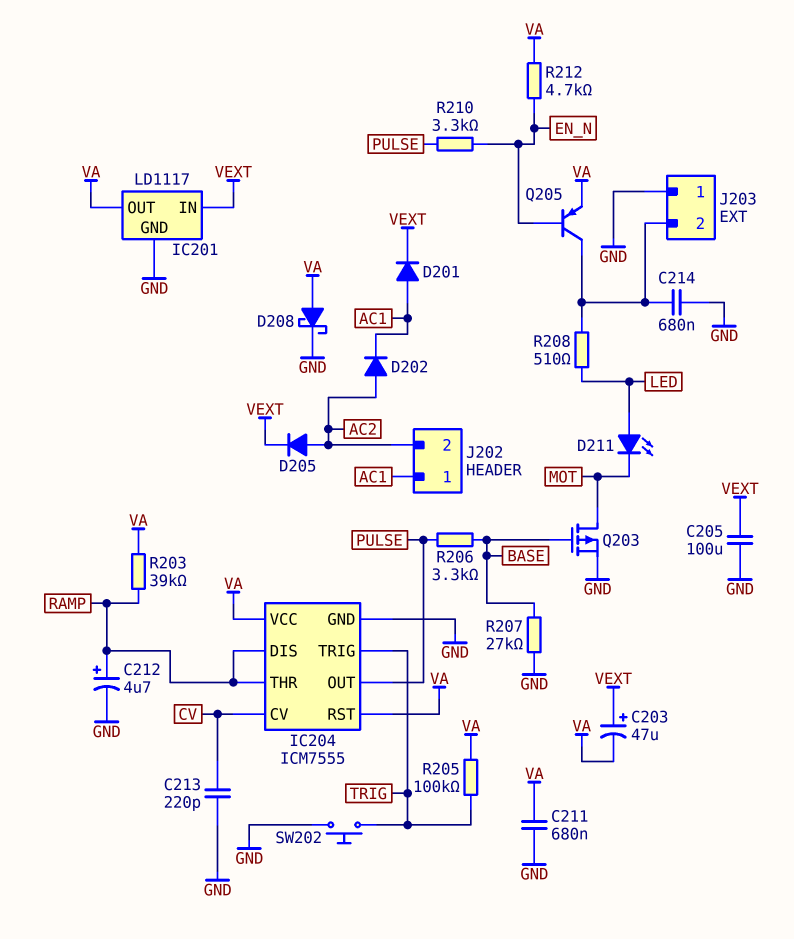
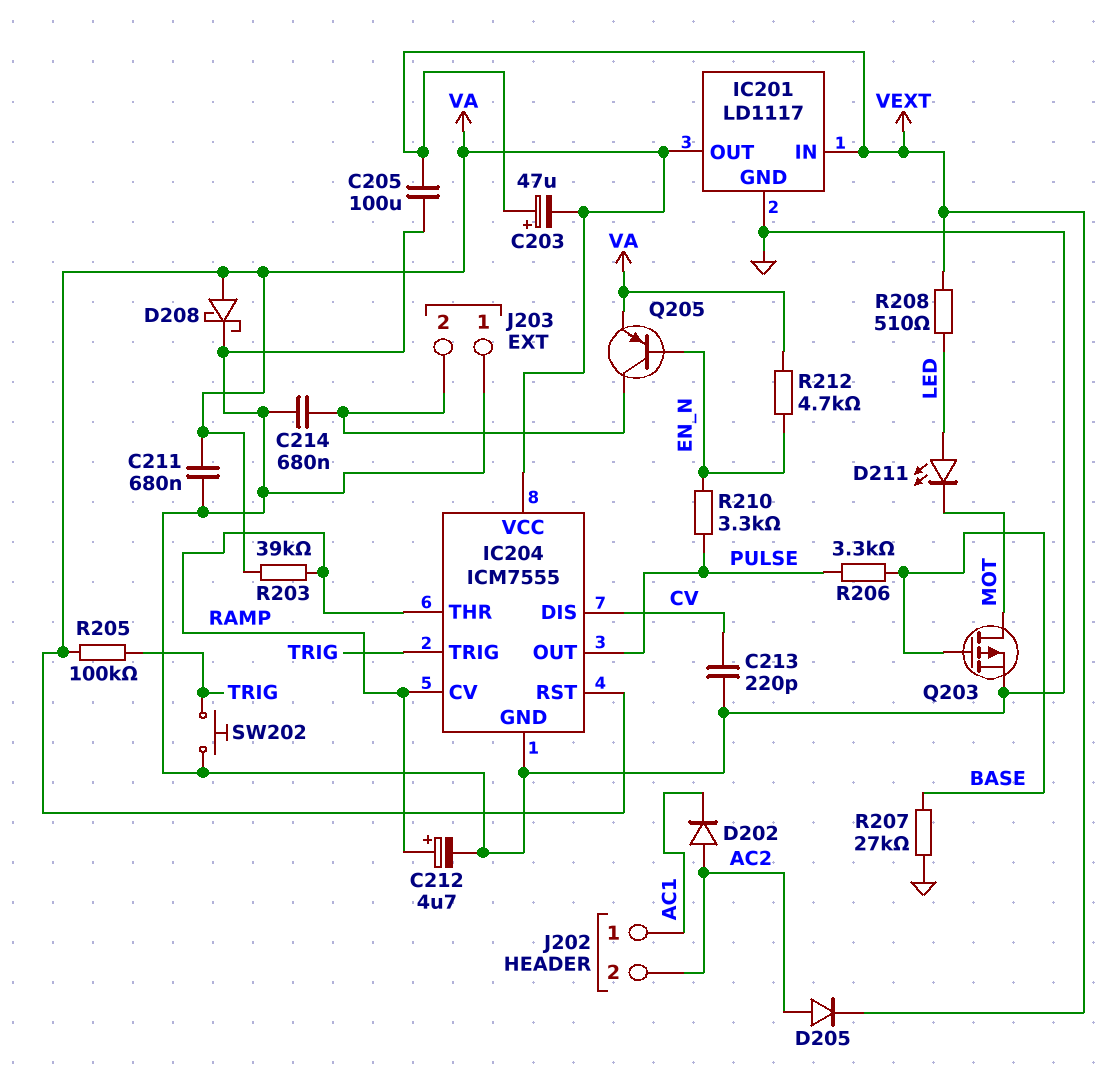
D201: diode (A AC1, K VEXT) -> none
IC204 pin CV: CV -> RAMP
IC204 pin DIS: RAMP -> CV
R208: 510 (J203/2, LED) -> 510 (LED, VEXT)

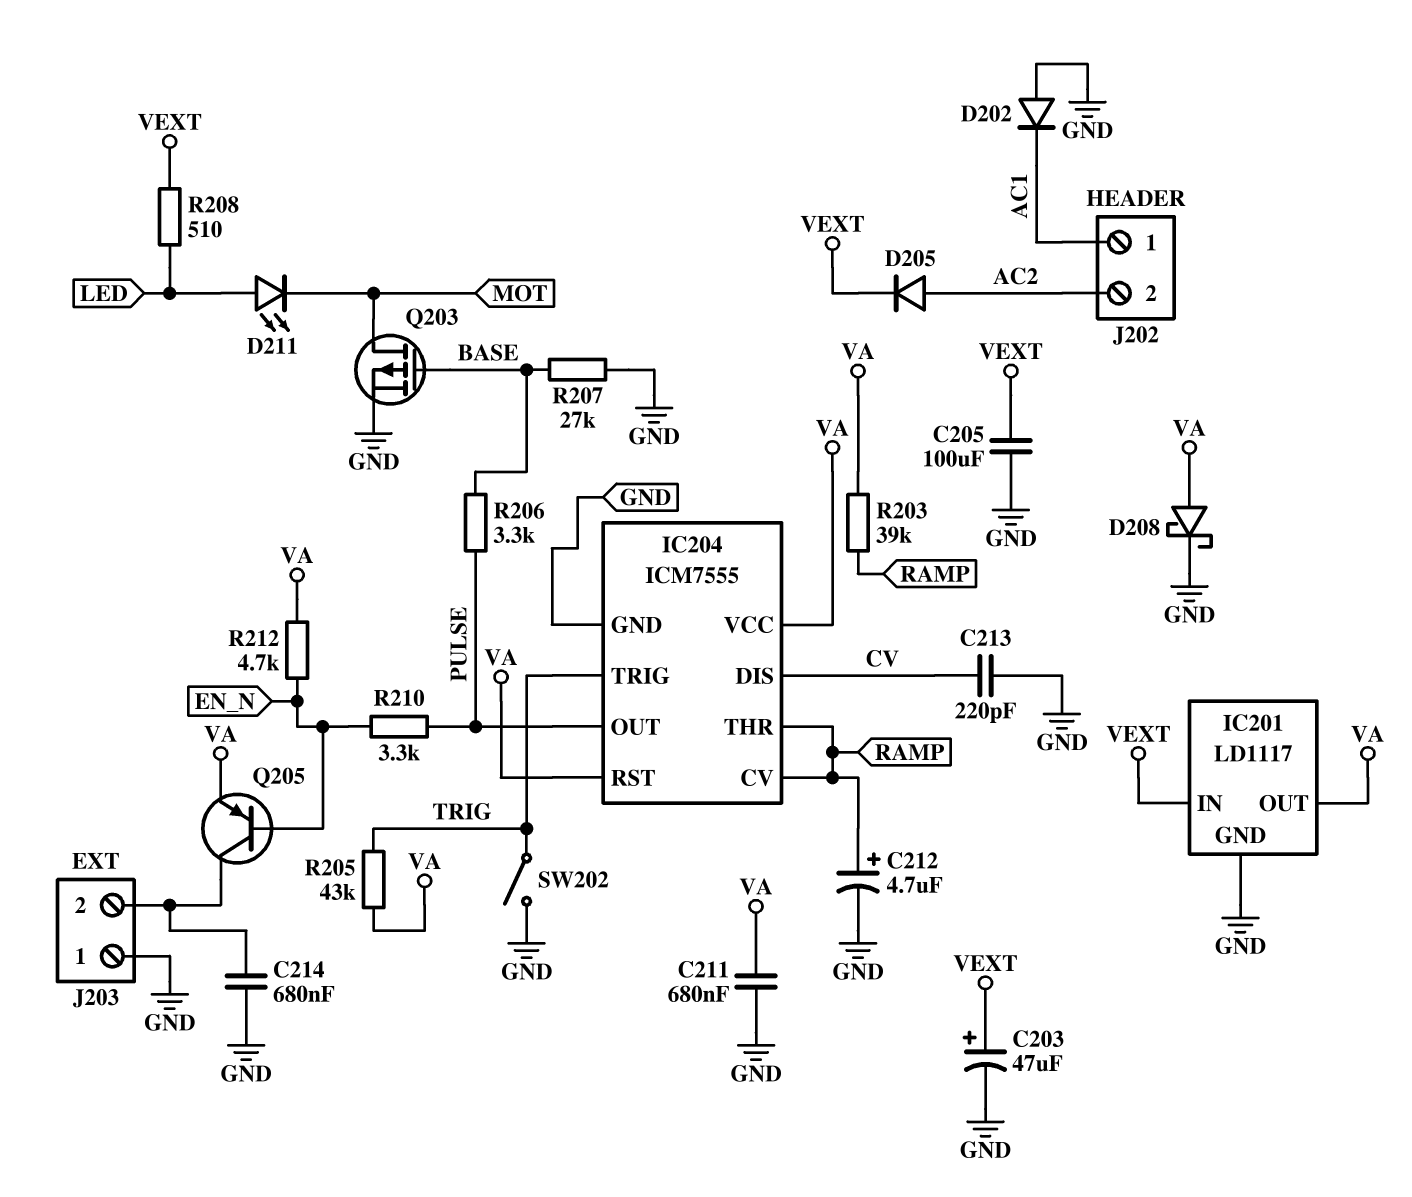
C203: 47uF (plus VEXT, minus VA) -> 47uF (plus VEXT, minus GND)
D202: diode (A AC2, K AC1) -> diode (A GND, K AC1)
R205: 100k (TRIG, VA) -> 43k (TRIG, VA)
SW202: button (GND, TRIG) -> switch (GND, TRIG)

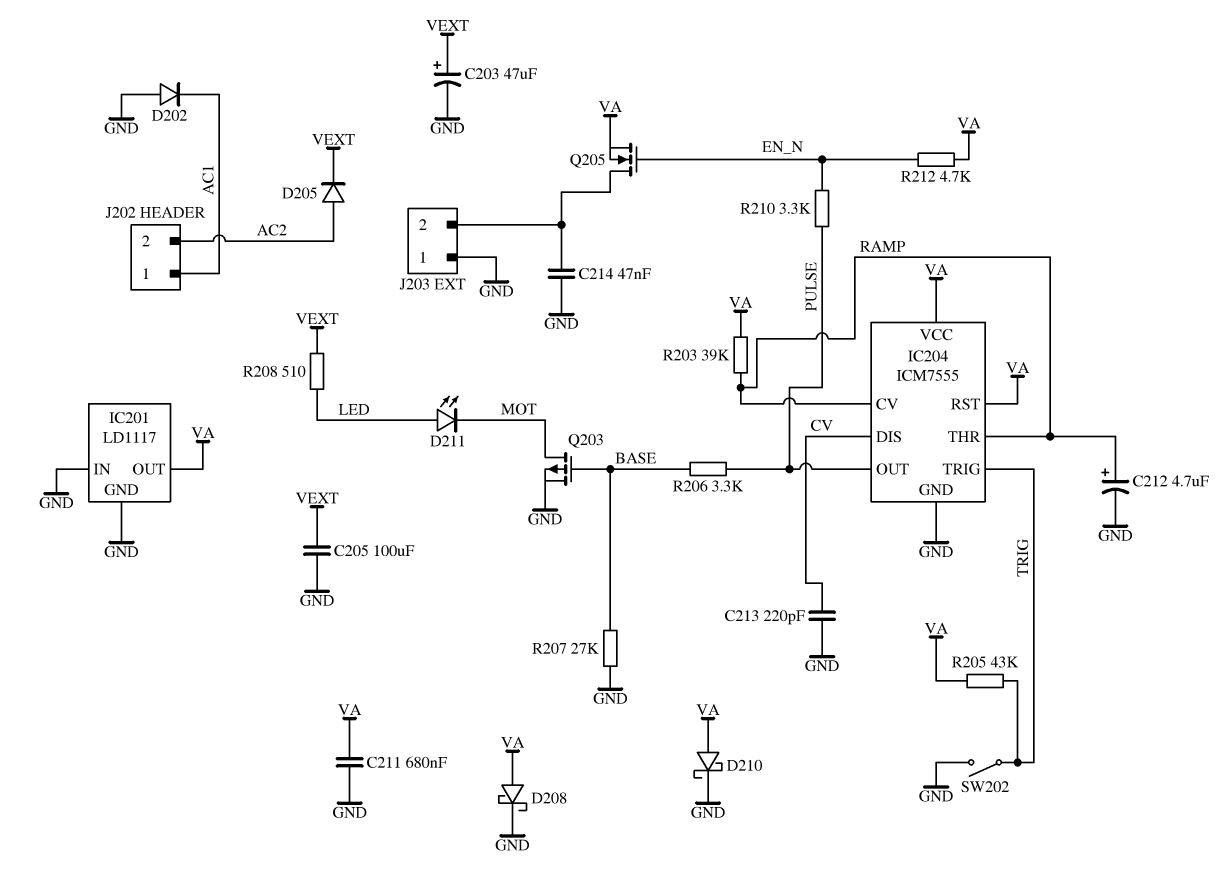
C214: 680nF (GND, J203/2) -> 47nF (GND, J203/2)
D210: none -> schottky (A VA, K GND)
IC201 pin IN: VEXT -> GND
Q205: PNP (B EN_N, C J203/2, E VA) -> NMOS (G EN_N, D J203/2, S VA)

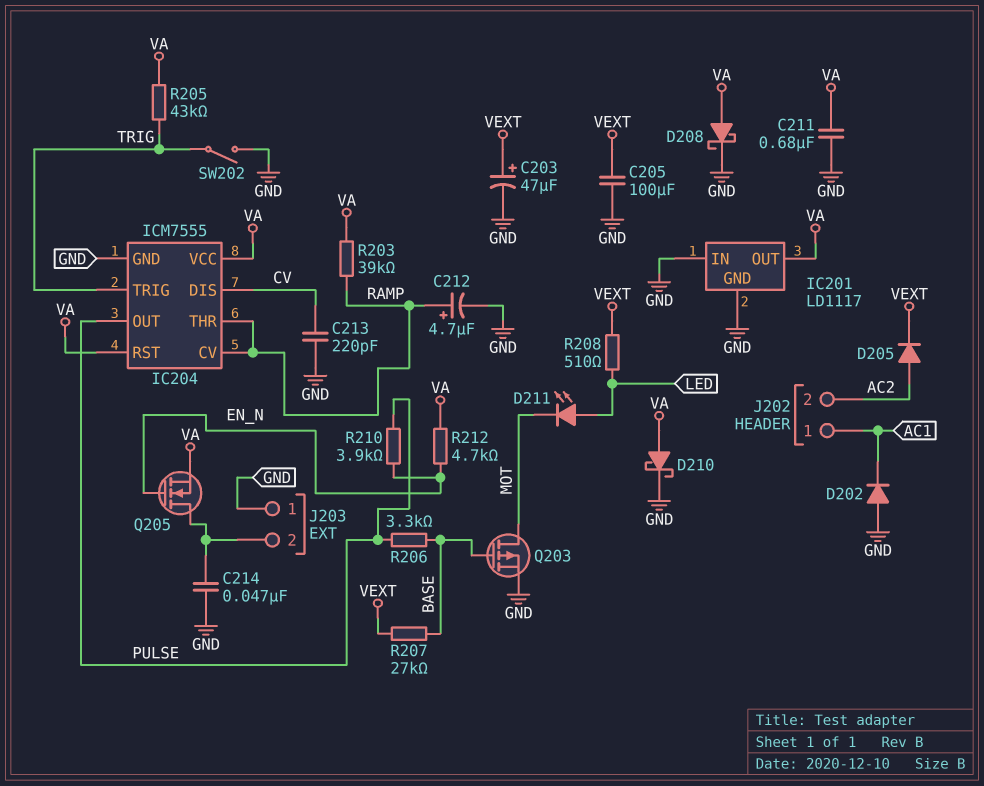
R207: 27k (BASE, GND) -> 27k (BASE, VEXT)
R210: 3.3k (EN_N, PULSE) -> 3.9k (EN_N, PULSE)

